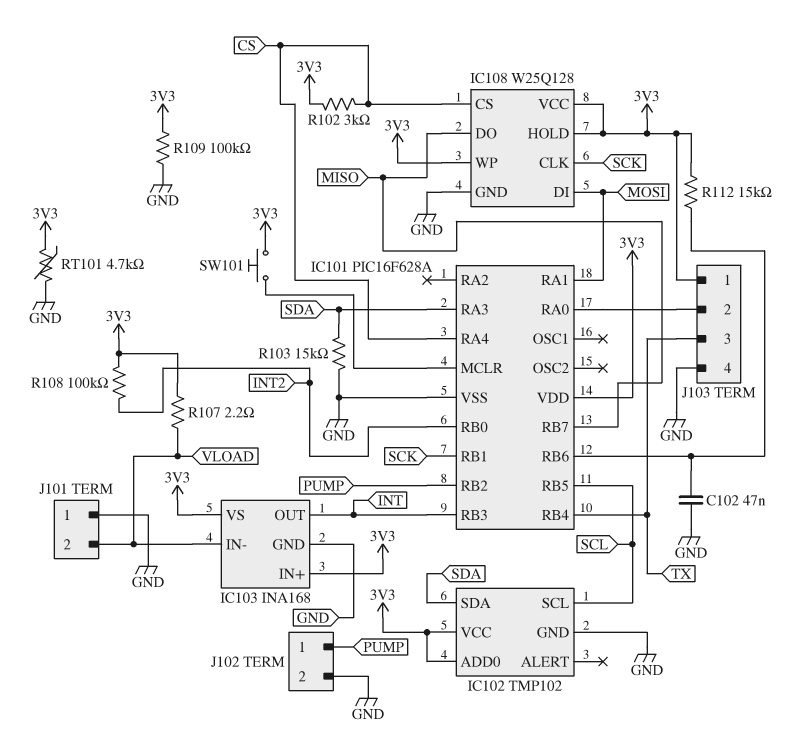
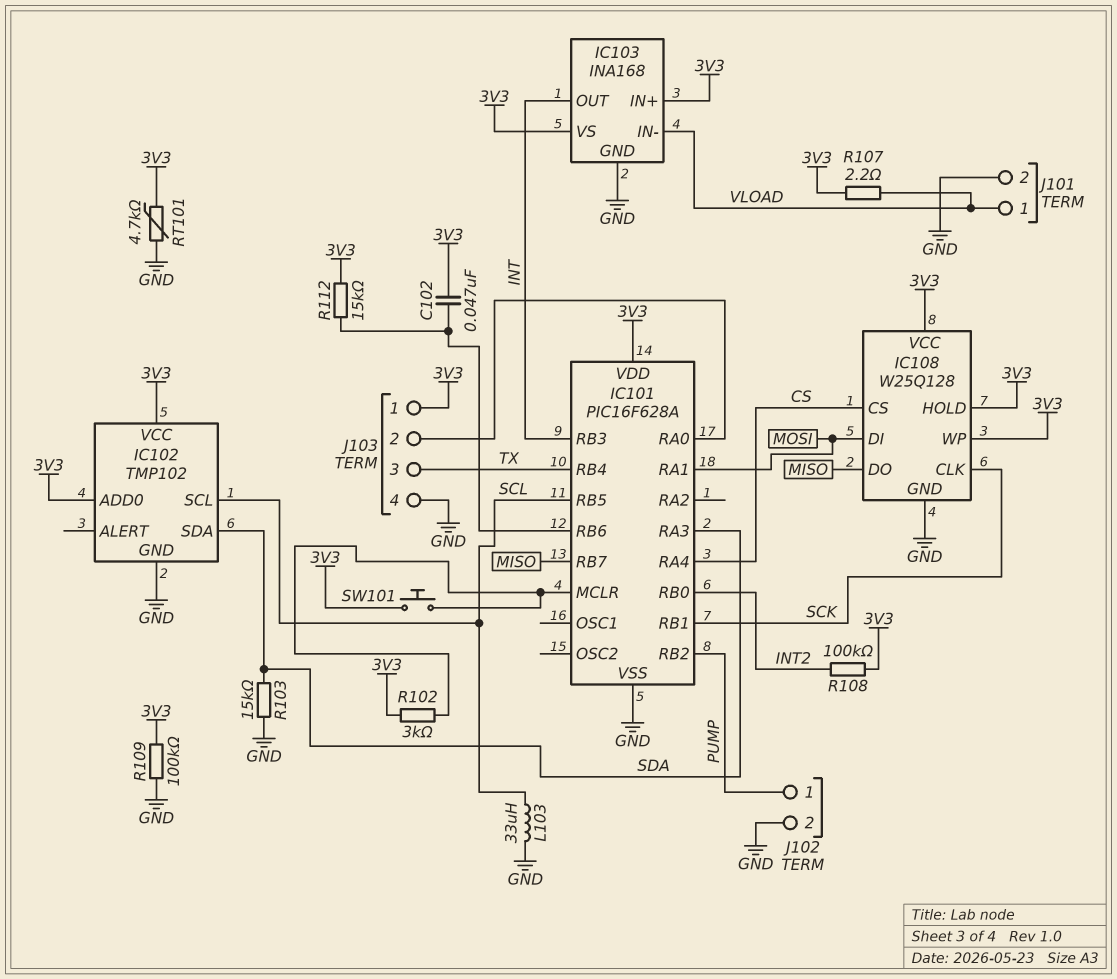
C102: 47nF (GND, IC101/RB6) -> 47nF (3V3, IC101/RB6)
J101 pin 1: GND -> VLOAD
J101 pin 2: VLOAD -> GND
L103: none -> 33uH (GND, SCL)
R102: 3k (3V3, CS) -> 3k (3V3, IC101/MCLR)

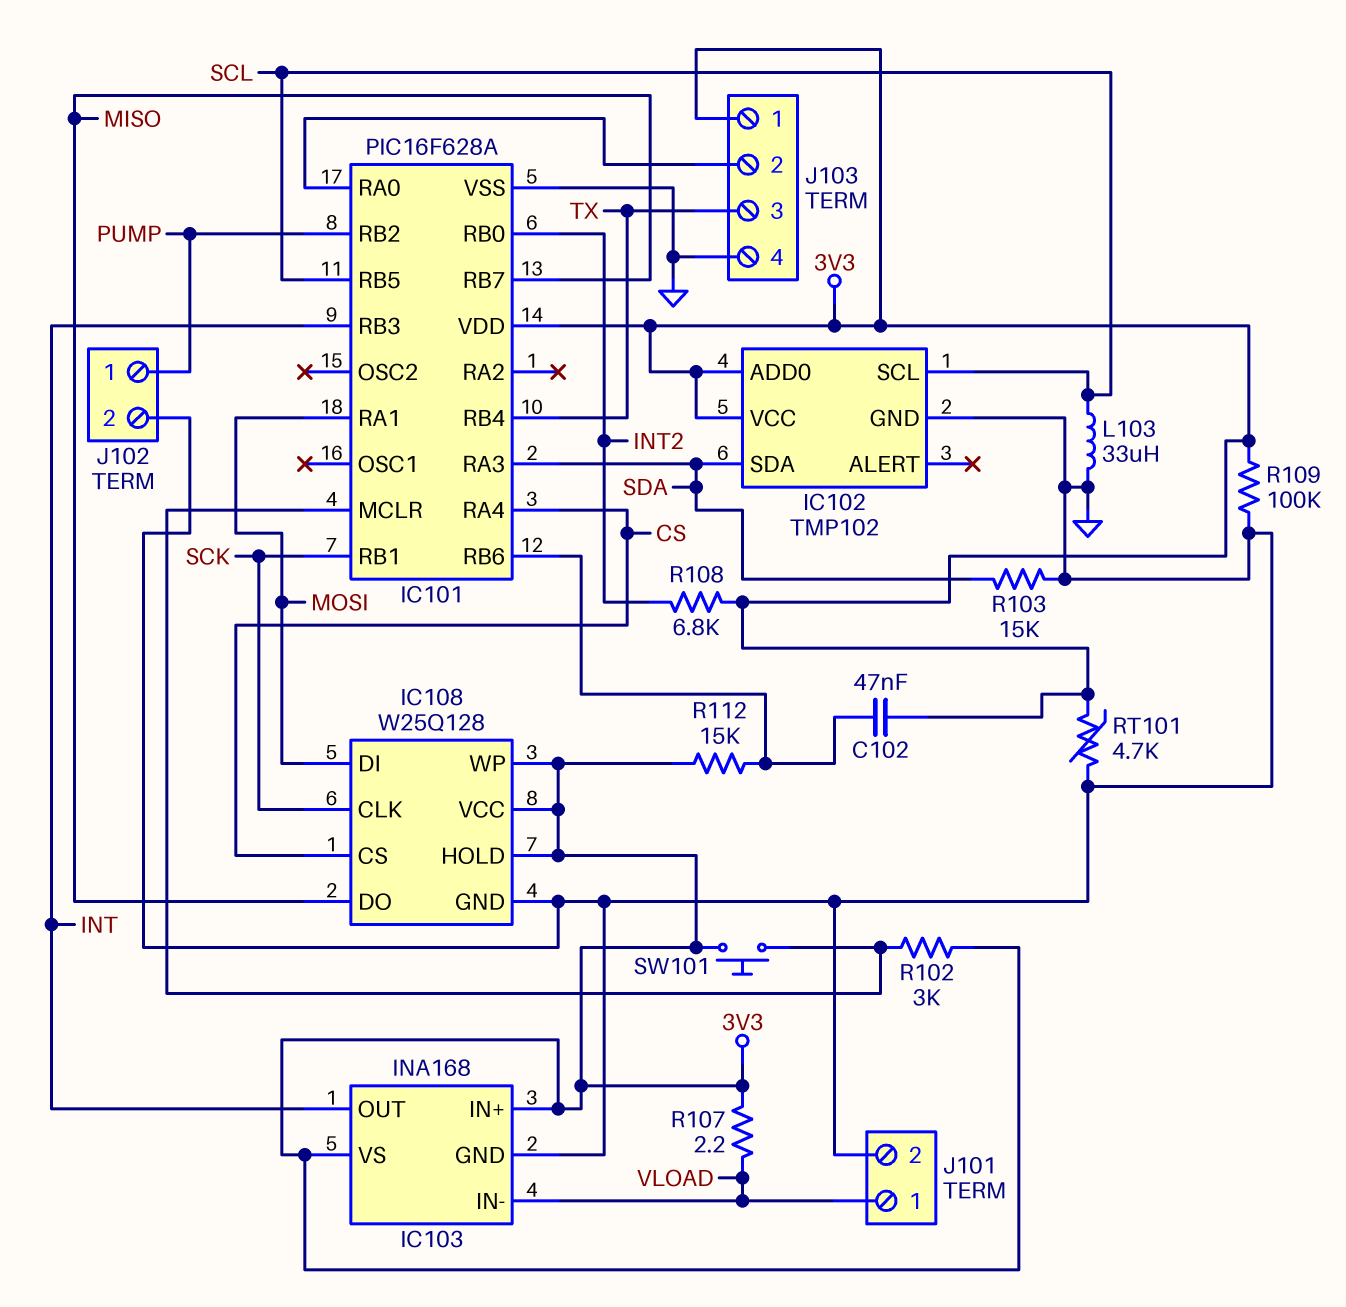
R108: 100k (3V3, INT2) -> 6.8k (3V3, INT2)

